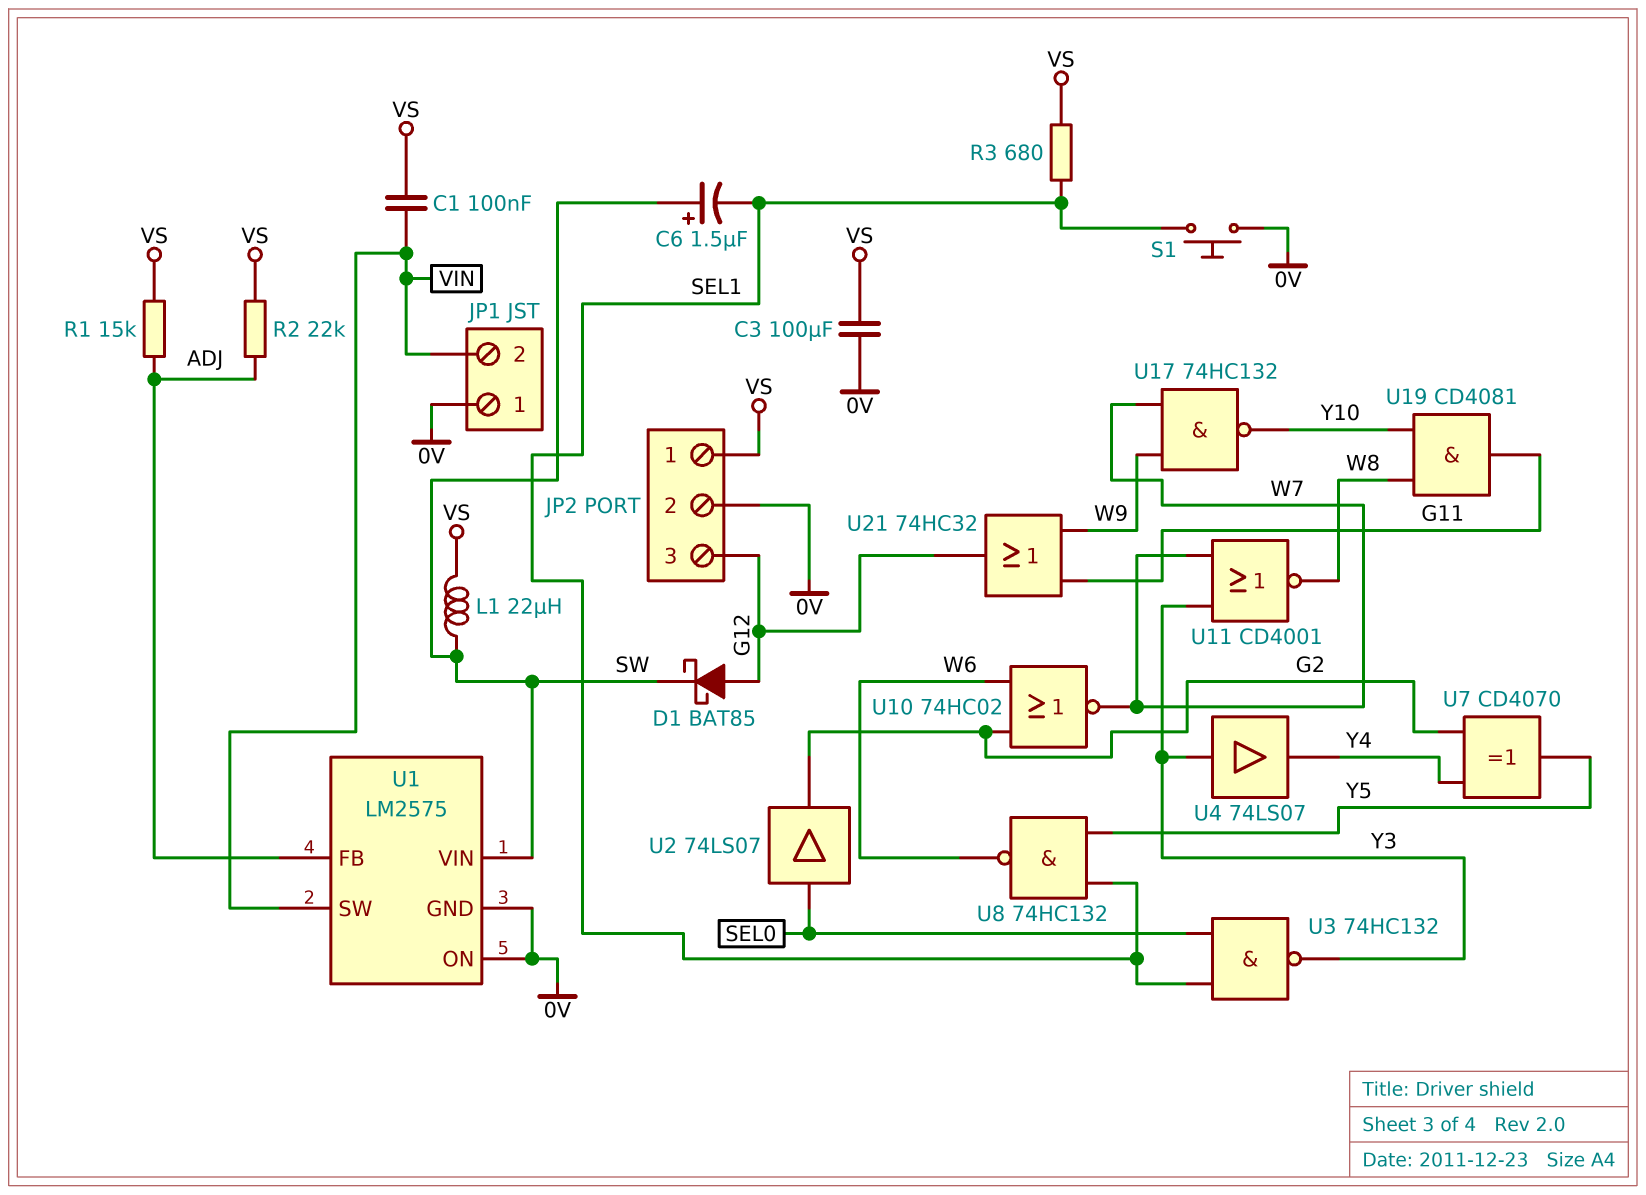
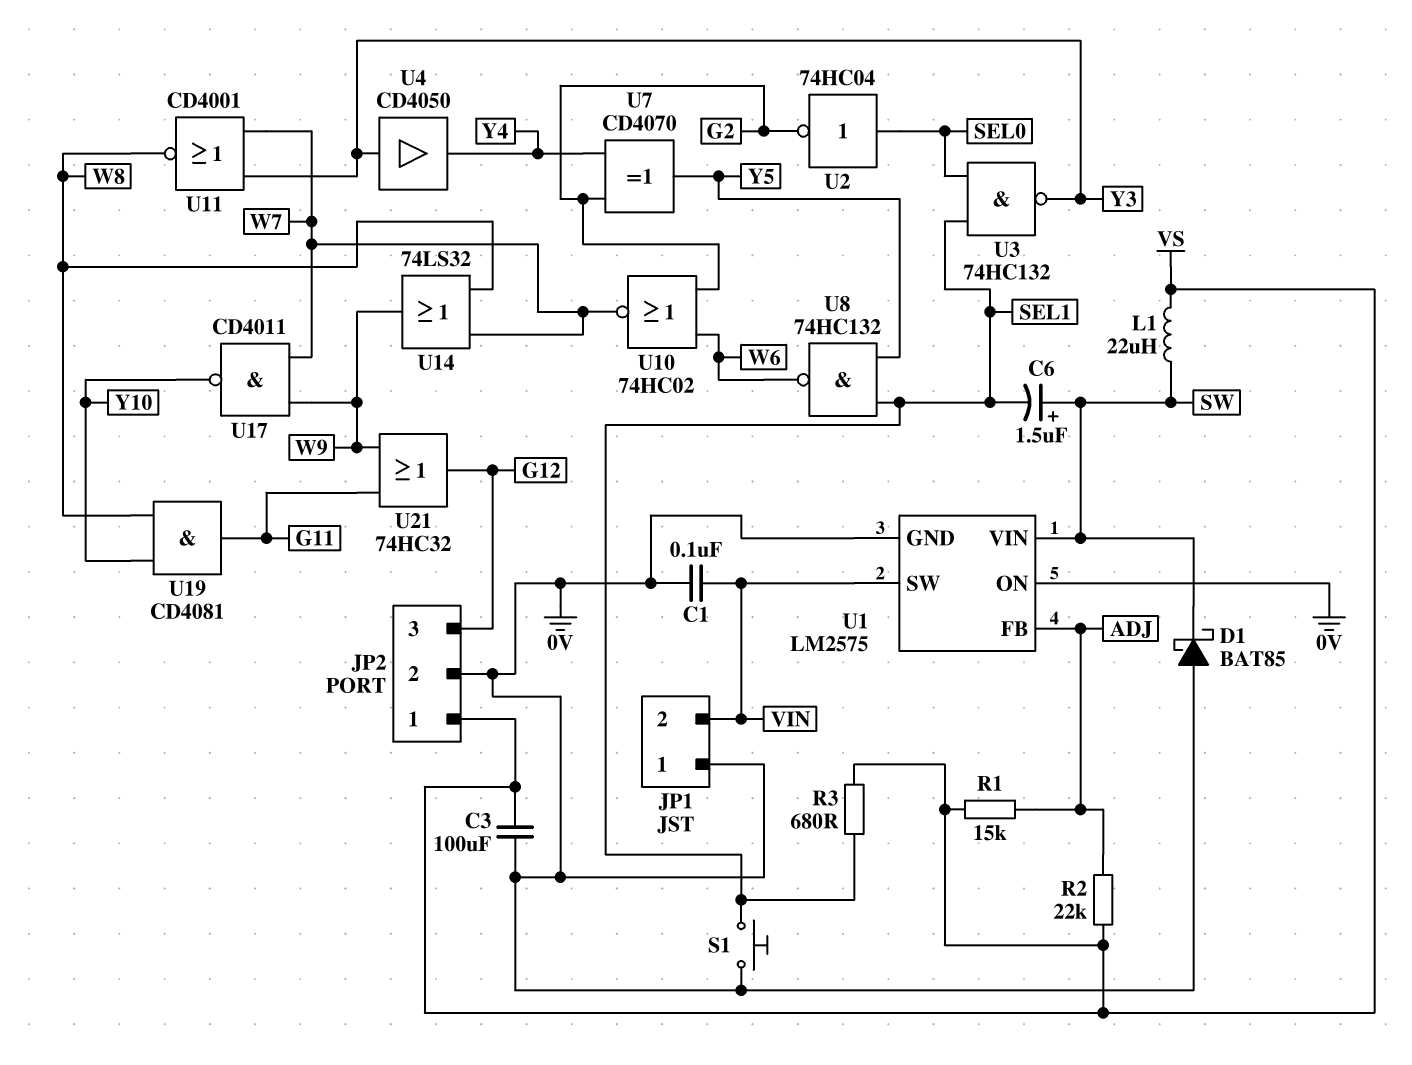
C1: 100nF (VIN, VS) -> 100nF (0V, VIN)
D1: schottky BAT85 (A G12, K SW) -> schottky BAT85 (A 0V, K SW)
U2: buffer 74LS07 (in SEL0, out G2) -> NOT 74HC04 (in SEL0, out G2)
U4: buffer 74LS07 (in Y3, out Y4) -> buffer CD4050 (in Y3, out Y4)
U14: none -> OR 74LS32 (in W7, in W8, out W9)
U17: NAND 74HC132 (in W7, in W9, out Y10) -> NAND CD4011 (in W7, in W9, out Y10)

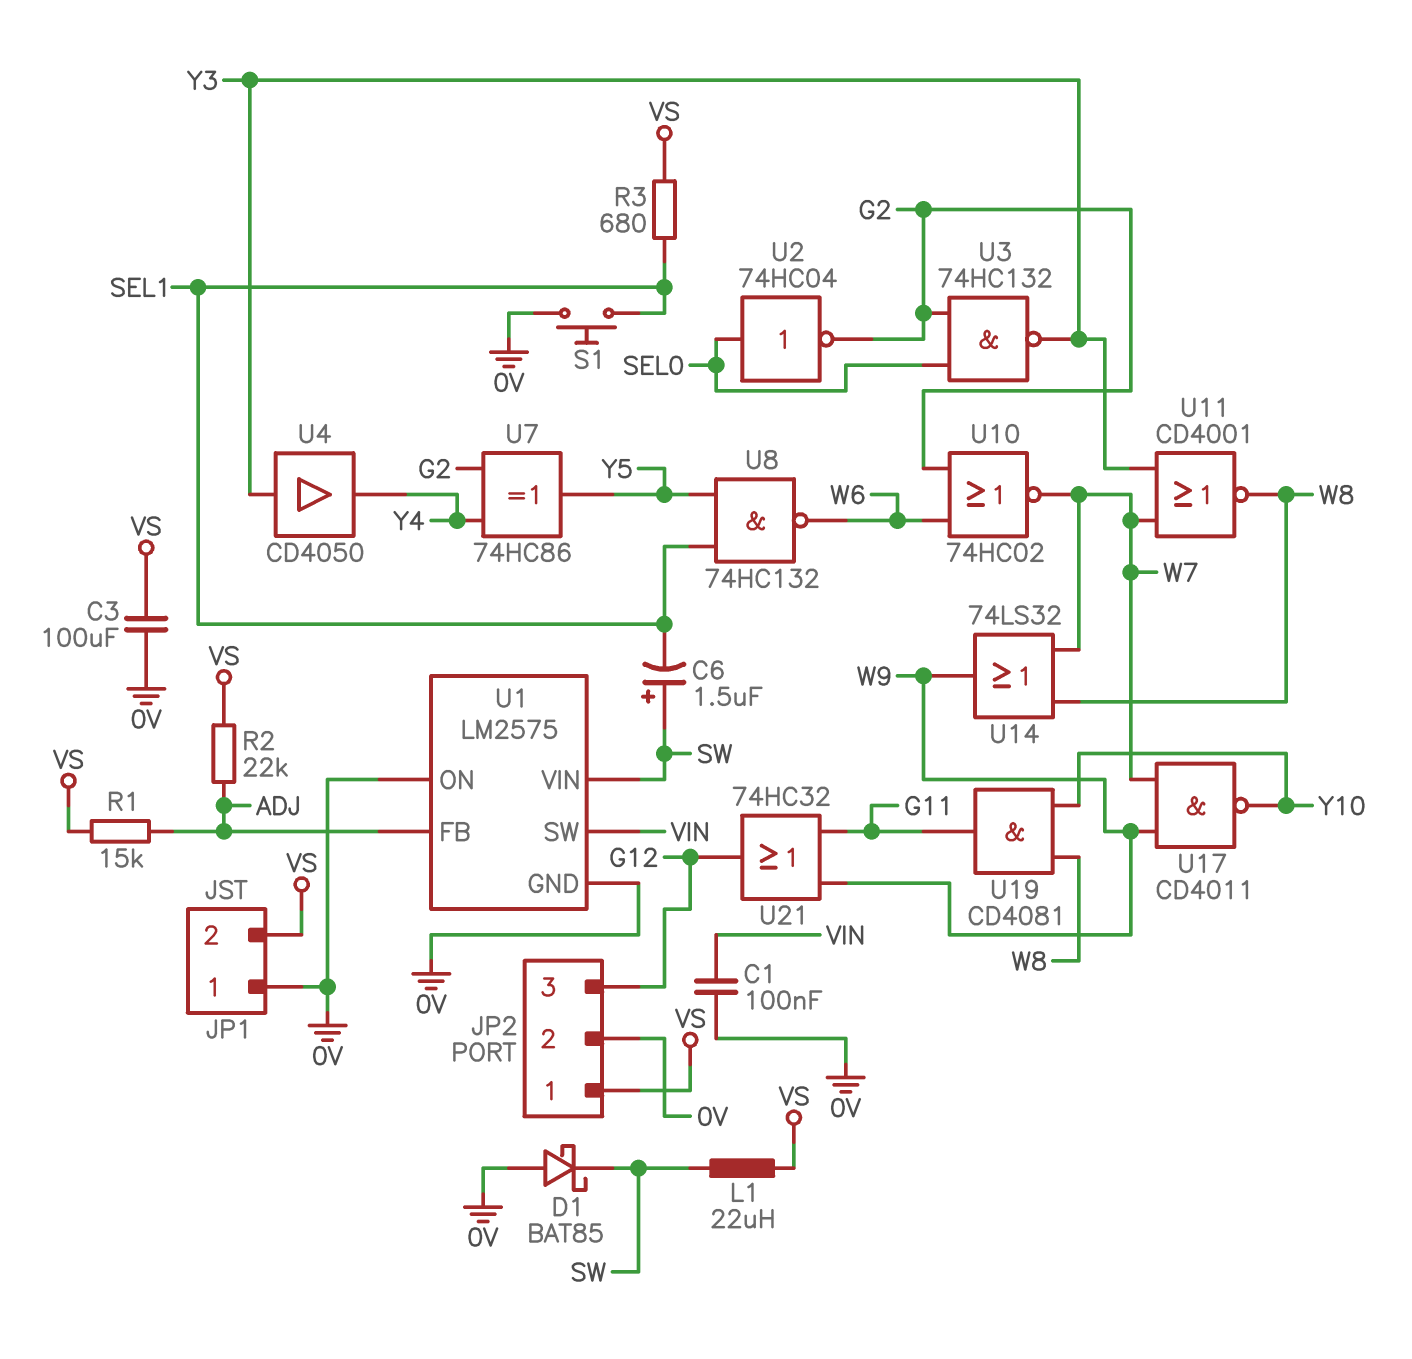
JP1 pin 2: VIN -> VS
U3: NAND 74HC132 (in SEL0, in SEL1, out Y3) -> NAND 74HC132 (in G2, in SEL0, out Y3)
U7: XOR CD4070 (in G2, in Y4, out Y5) -> XOR 74HC86 (in G2, in Y4, out Y5)

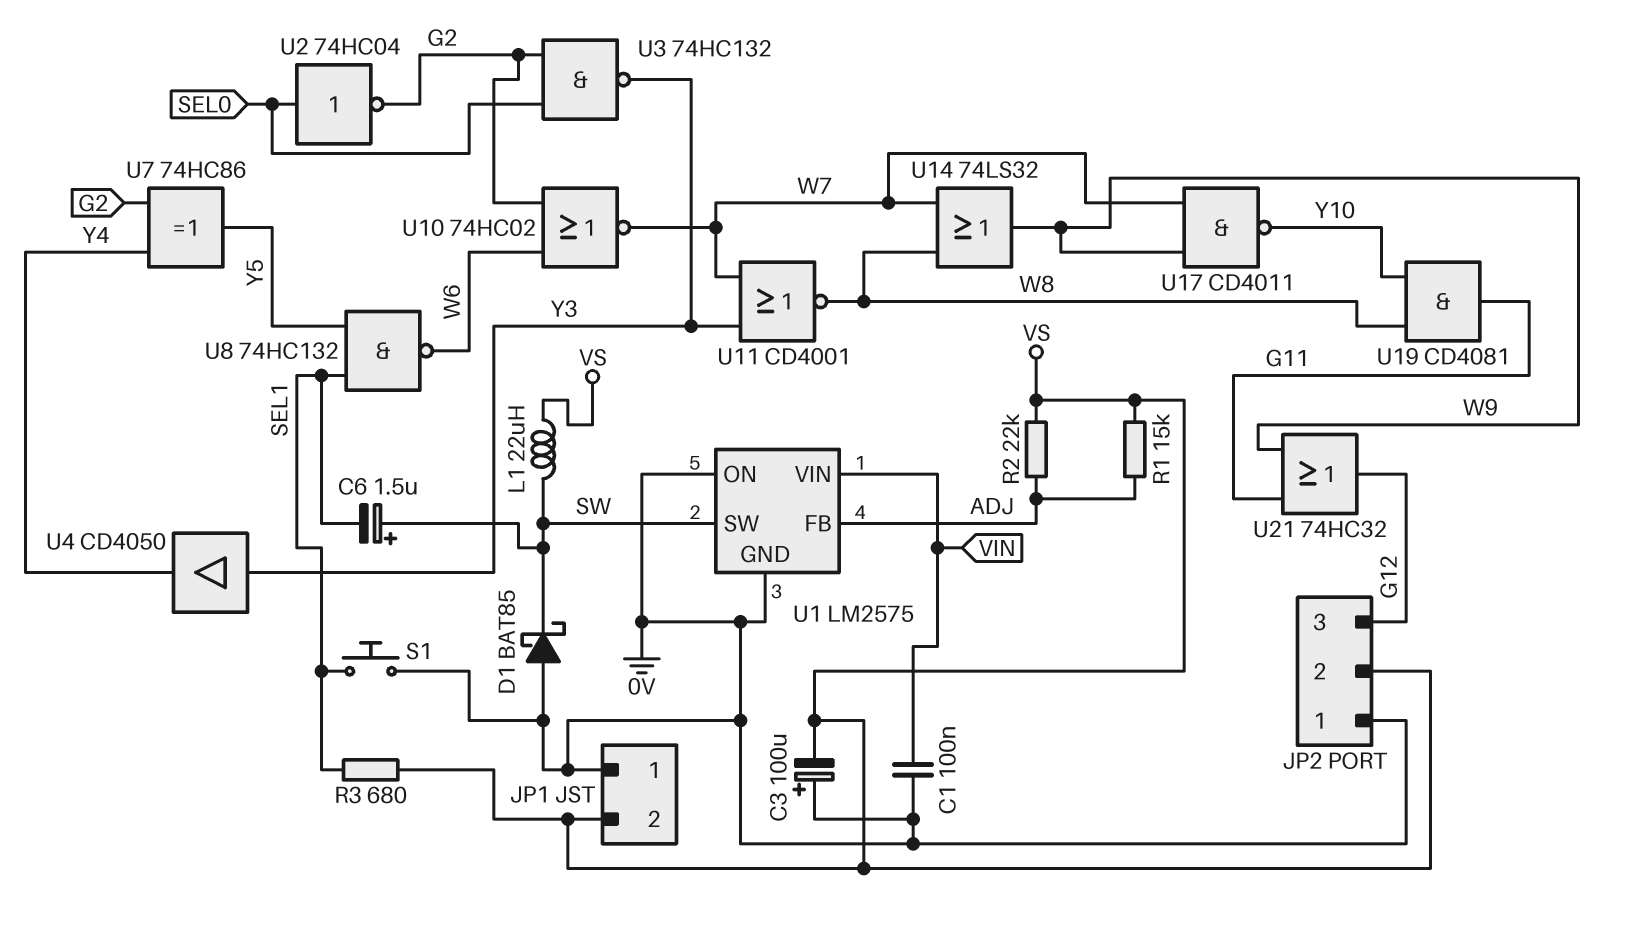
C3: 100uF (0V, VS) -> 100uF (plus 0V, minus VS)
JP2 pin 1: VS -> 0V
JP2 pin 2: 0V -> VS
U1 pin SW: VIN -> SW
U1 pin VIN: SW -> VIN

